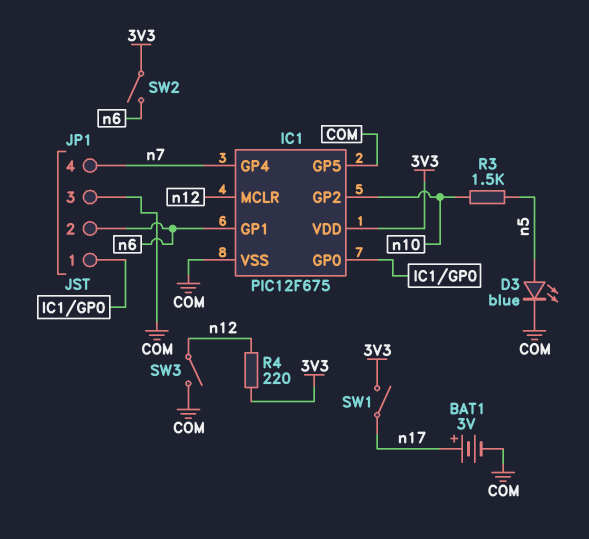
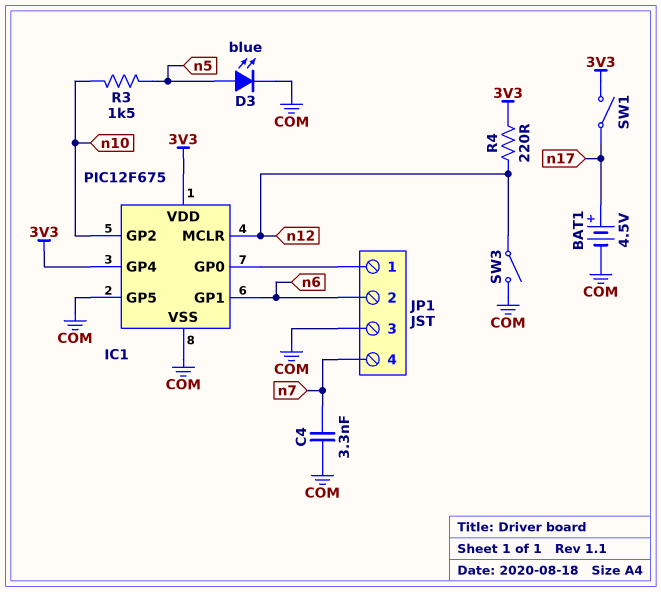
BAT1: 3V (plus n17, minus COM) -> 4.5V (plus n17, minus COM)
C4: none -> 3.3nF (COM, n7)
IC1 pin GP4: n7 -> 3V3
SW2: switch (3V3, n6) -> none

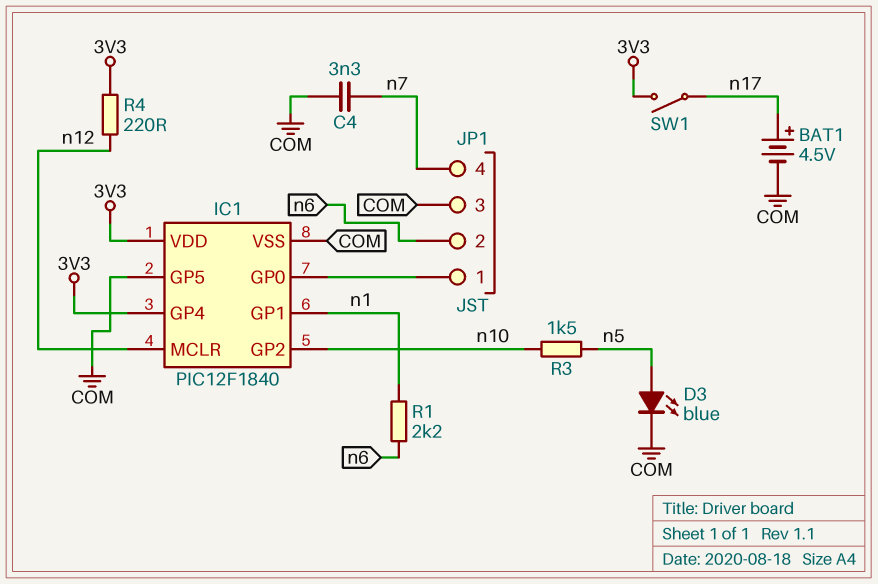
IC1: PIC12F675 -> PIC12F1840
IC1 pin GP1: n6 -> n1
R1: none -> 2.2k (n1, n6)
SW3: switch (COM, n12) -> none

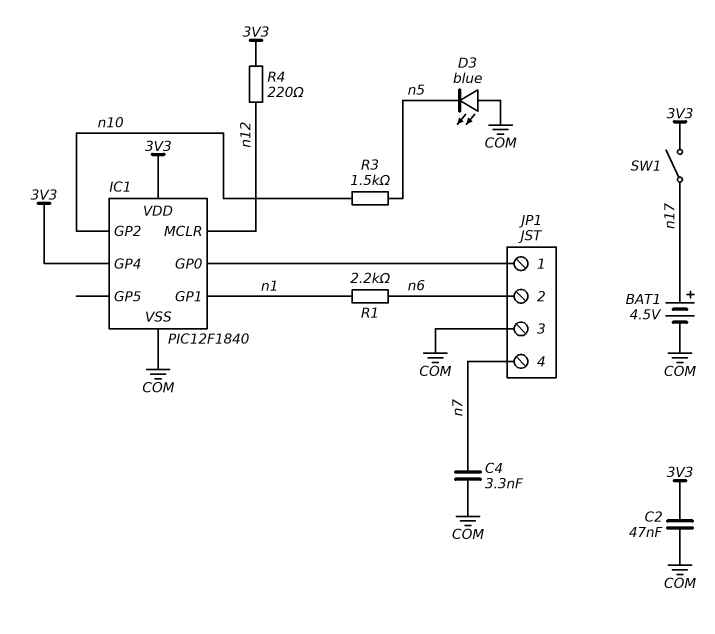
C2: none -> 47nF (3V3, COM)
D3: LED blue (A n5, K COM) -> LED blue (A COM, K n5)
IC1 pin GP5: COM -> none

